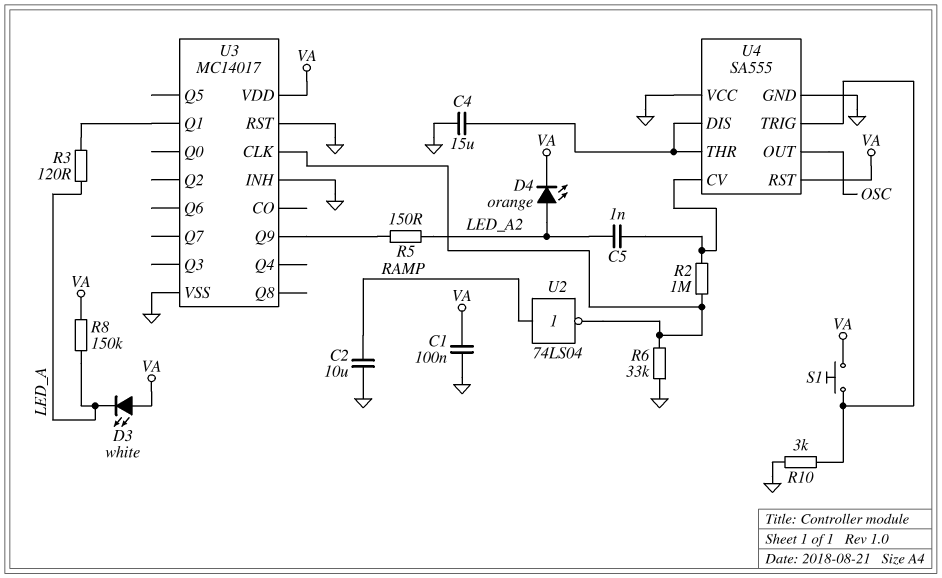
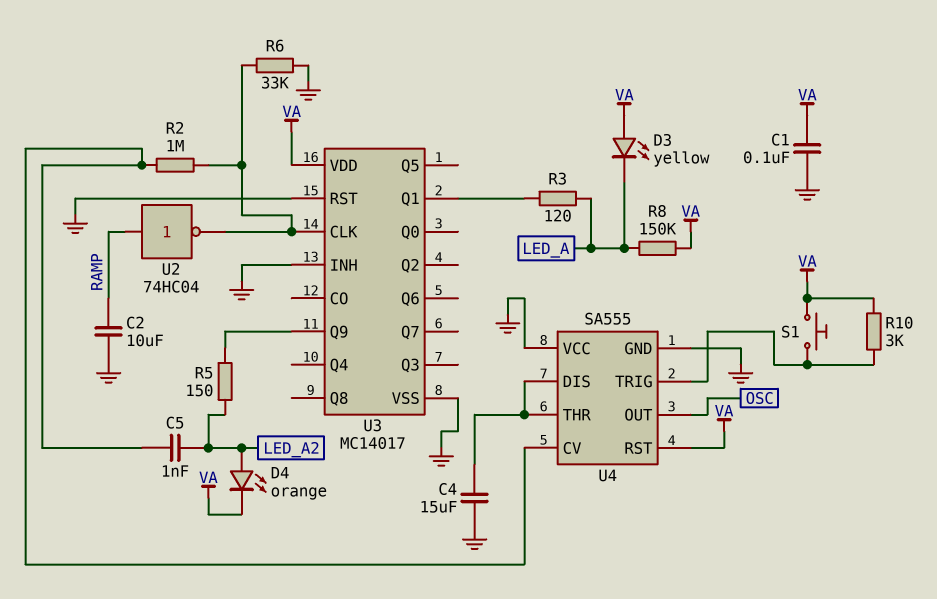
D3: LED white (A VA, K LED_A) -> LED yellow (A VA, K LED_A)
R10: 3k (GND, U4/TRIG) -> 3k (U4/TRIG, VA)
U2: NOT 74LS04 (in RAMP, out U3/CLK) -> NOT 74HC04 (in RAMP, out U3/CLK)

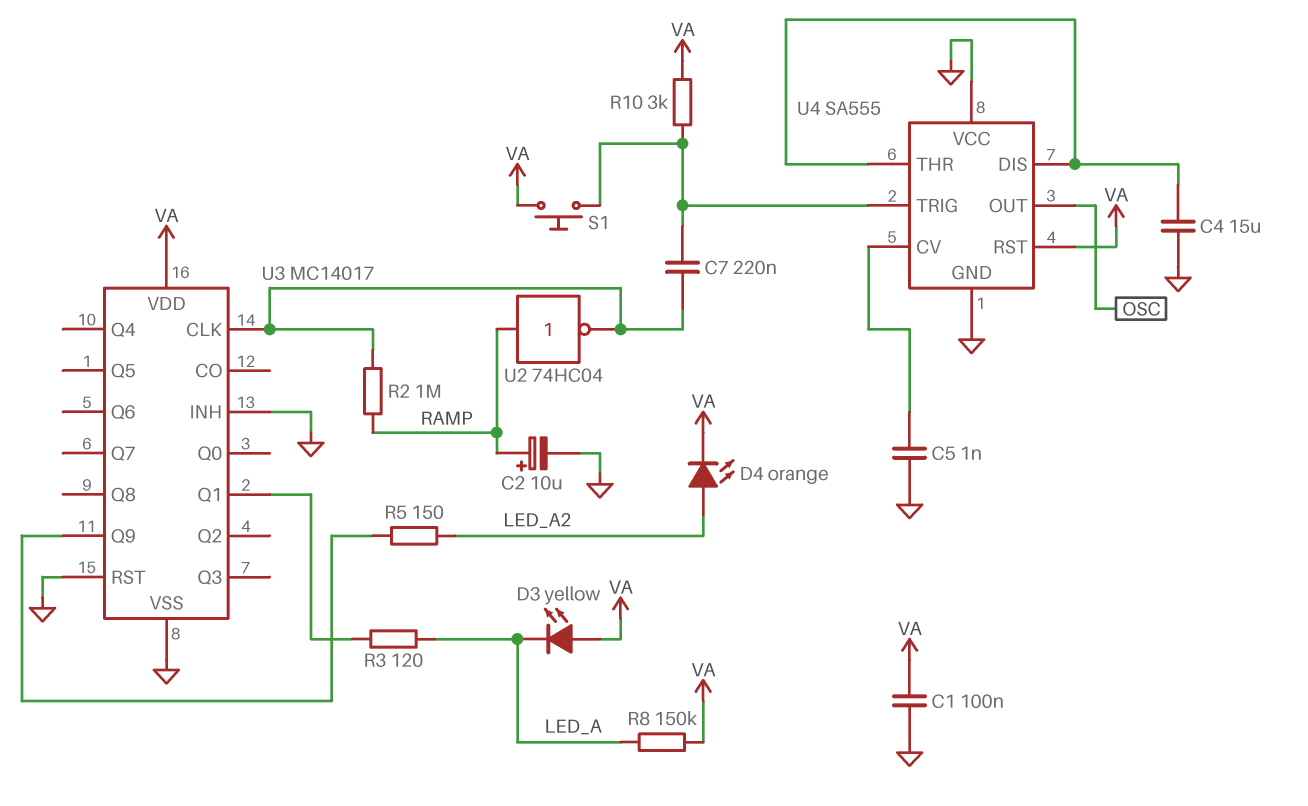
C2: 10uF (GND, RAMP) -> 10uF (plus RAMP, minus GND)
C5: 1nF (LED_A2, U4/CV) -> 1nF (GND, U4/CV)
C7: none -> 220nF (U3/CLK, U4/TRIG)
R2: 1M (U3/CLK, U4/CV) -> 1M (RAMP, U3/CLK)
R6: 33k (GND, U3/CLK) -> none

